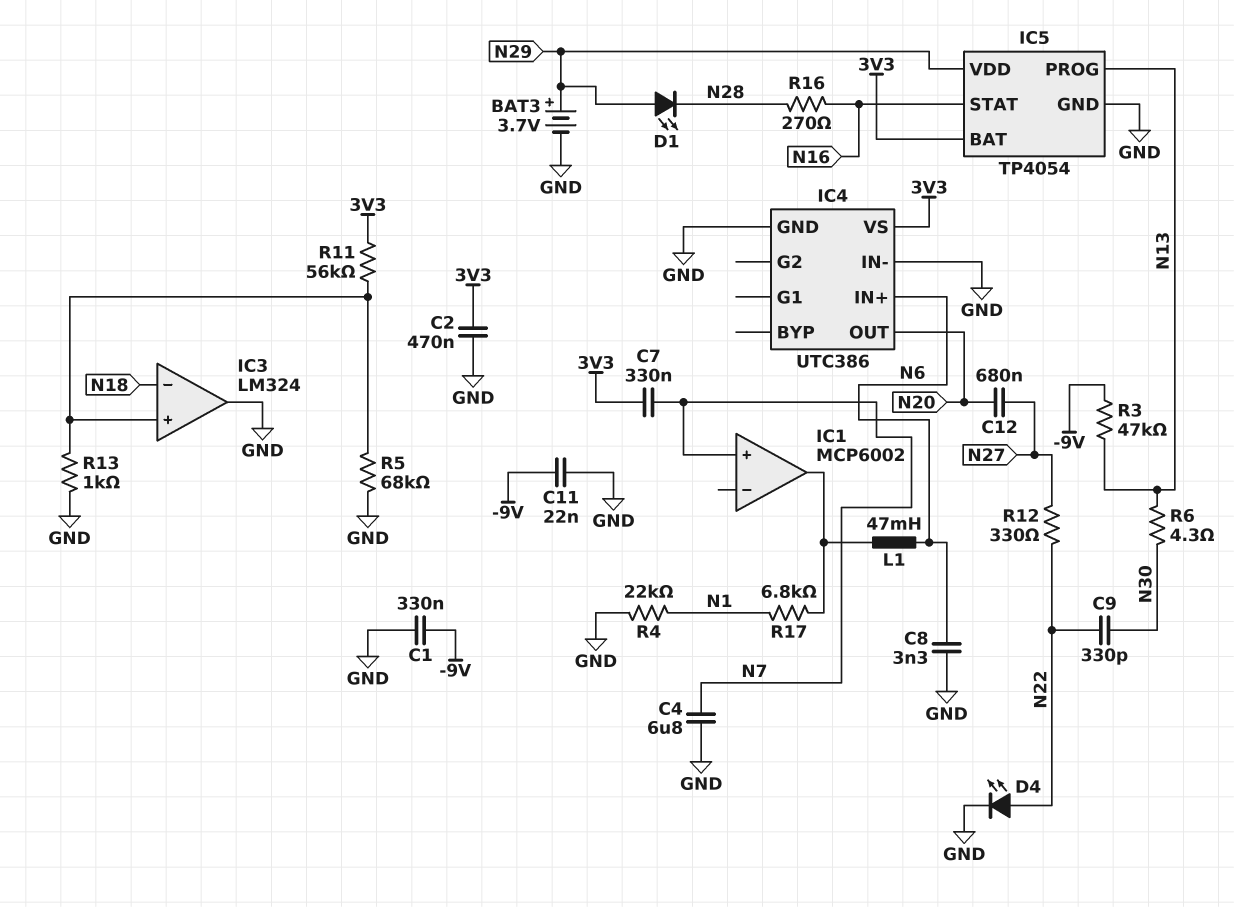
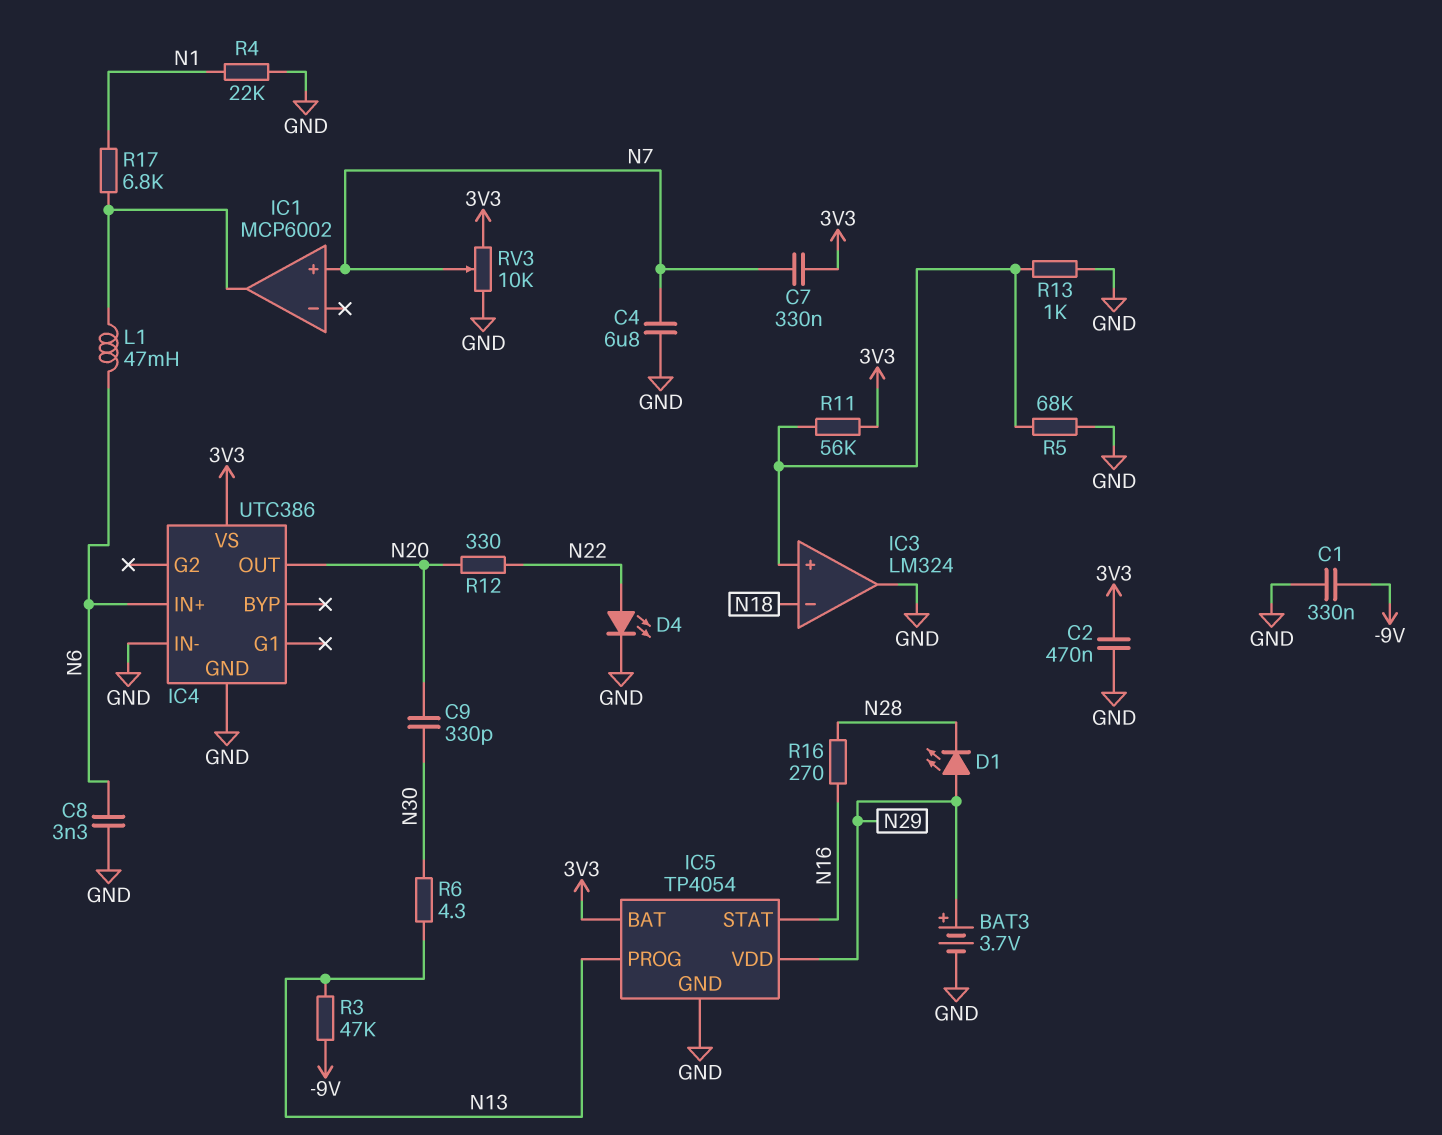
C9: 330pF (N22, N30) -> 330pF (N20, N30)
C11: 22nF (-9V, GND) -> none
C12: 680nF (N20, N27) -> none
R12: 330 (N22, N27) -> 330 (N20, N22)
RV3: none -> 10k (3V3, GND, wiper N7)

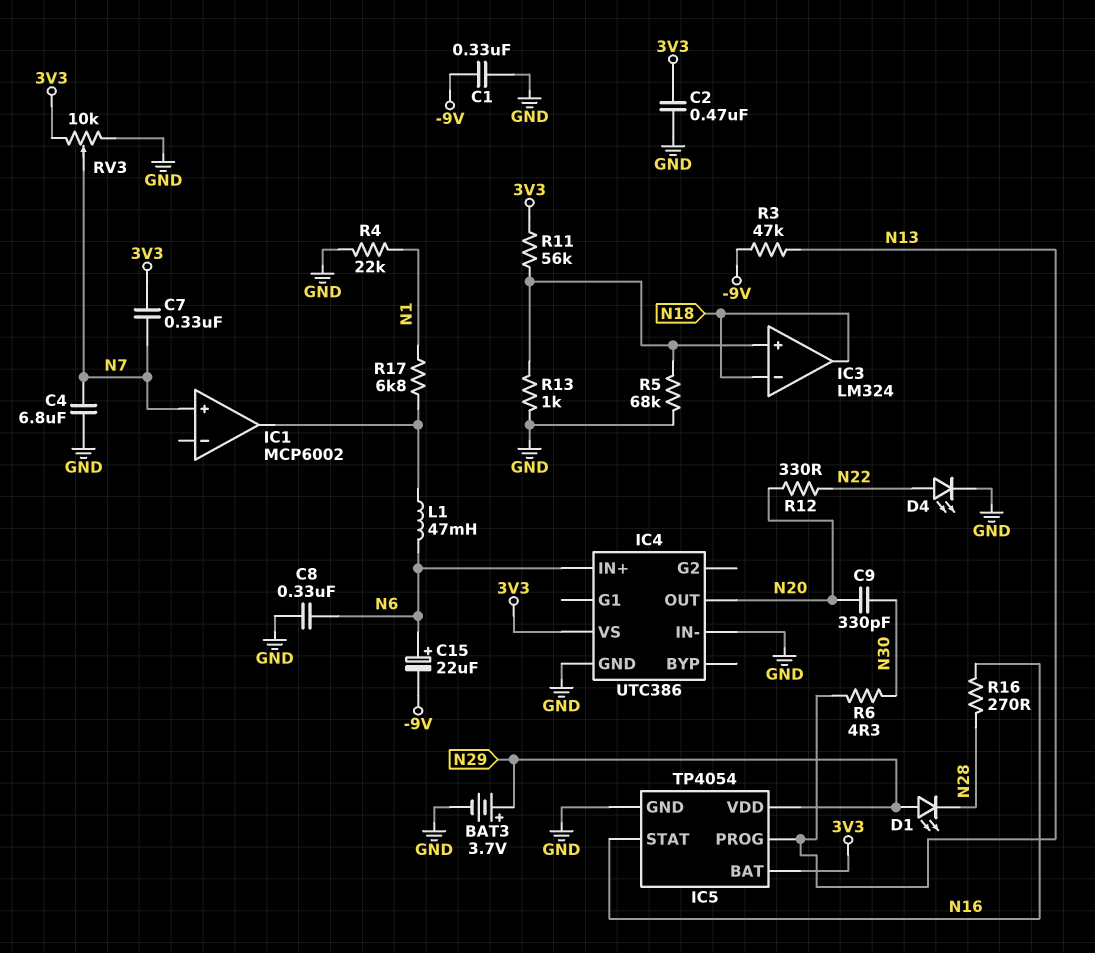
C8: 3.3nF (GND, N6) -> 330nF (GND, N6)
C15: none -> 22uF (plus N6, minus -9V)
IC3 pin out: GND -> N18

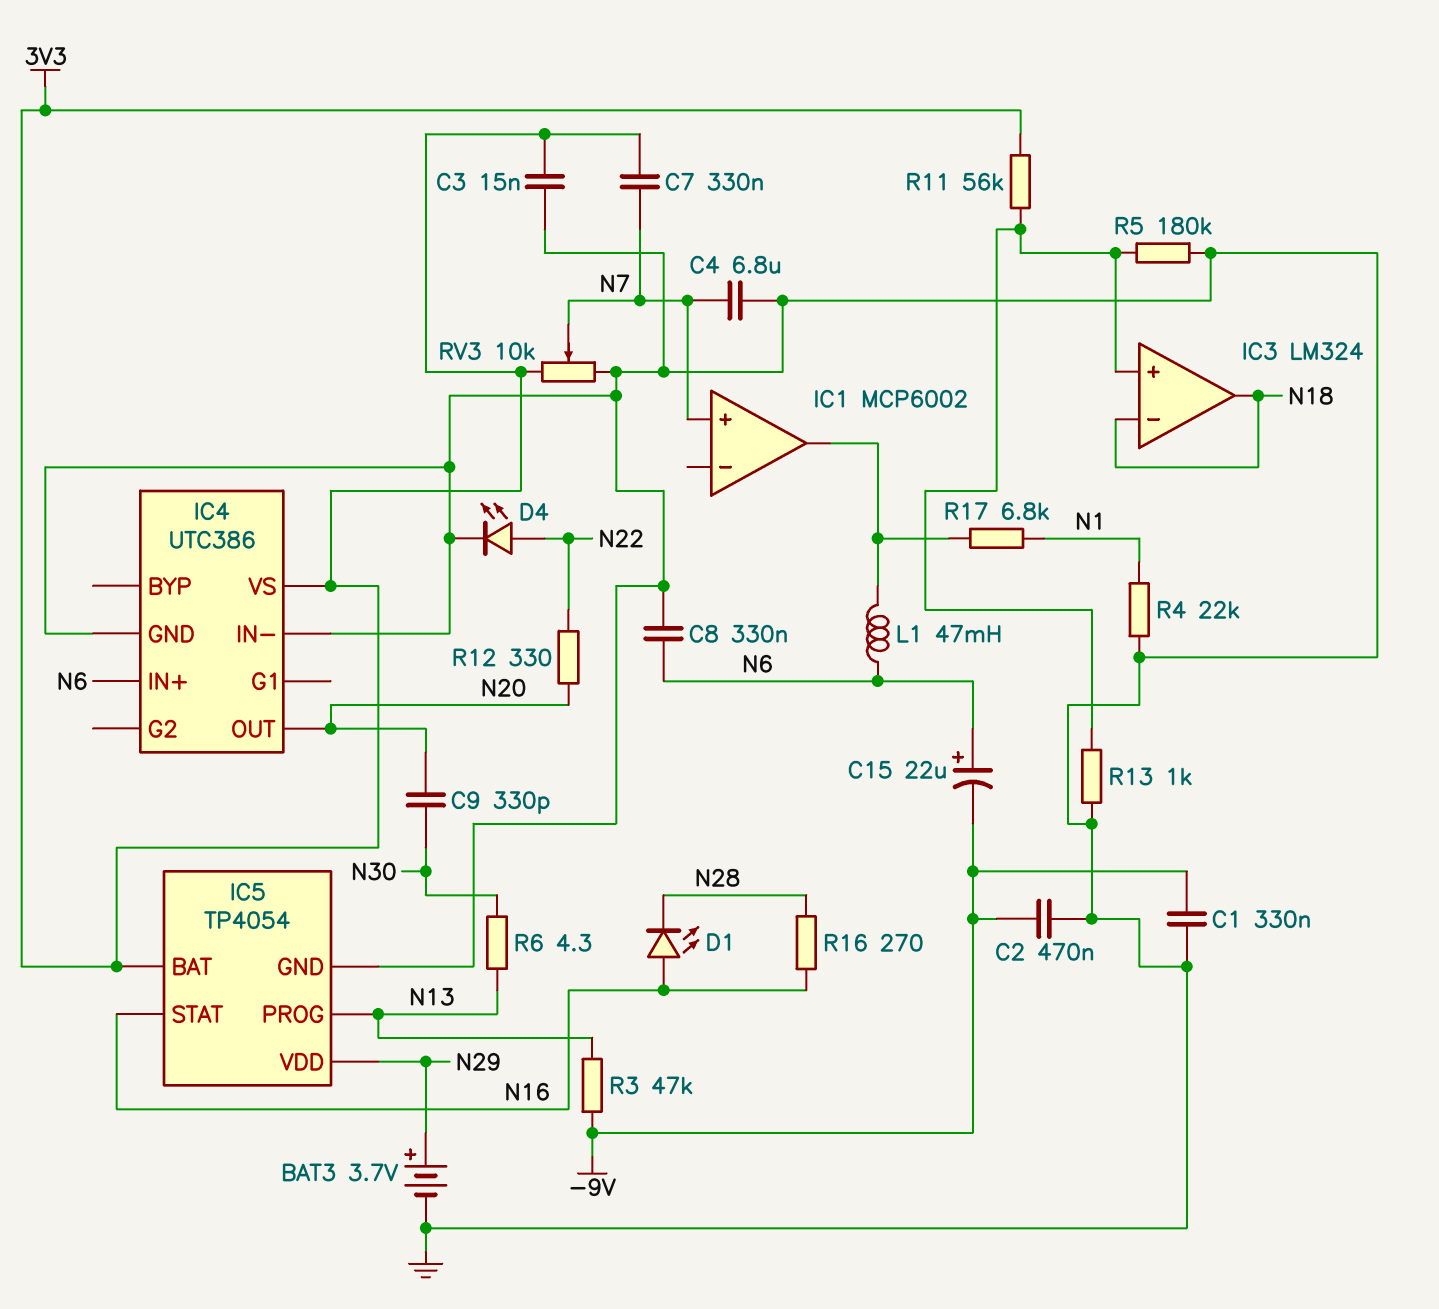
C2: 470nF (3V3, GND) -> 470nF (-9V, GND)
C3: none -> 15nF (3V3, GND)
D1: LED (A N29, K N28) -> LED (A N16, K N28)
R5: 68k (GND, IC3/in+) -> 180k (GND, IC3/in+)

